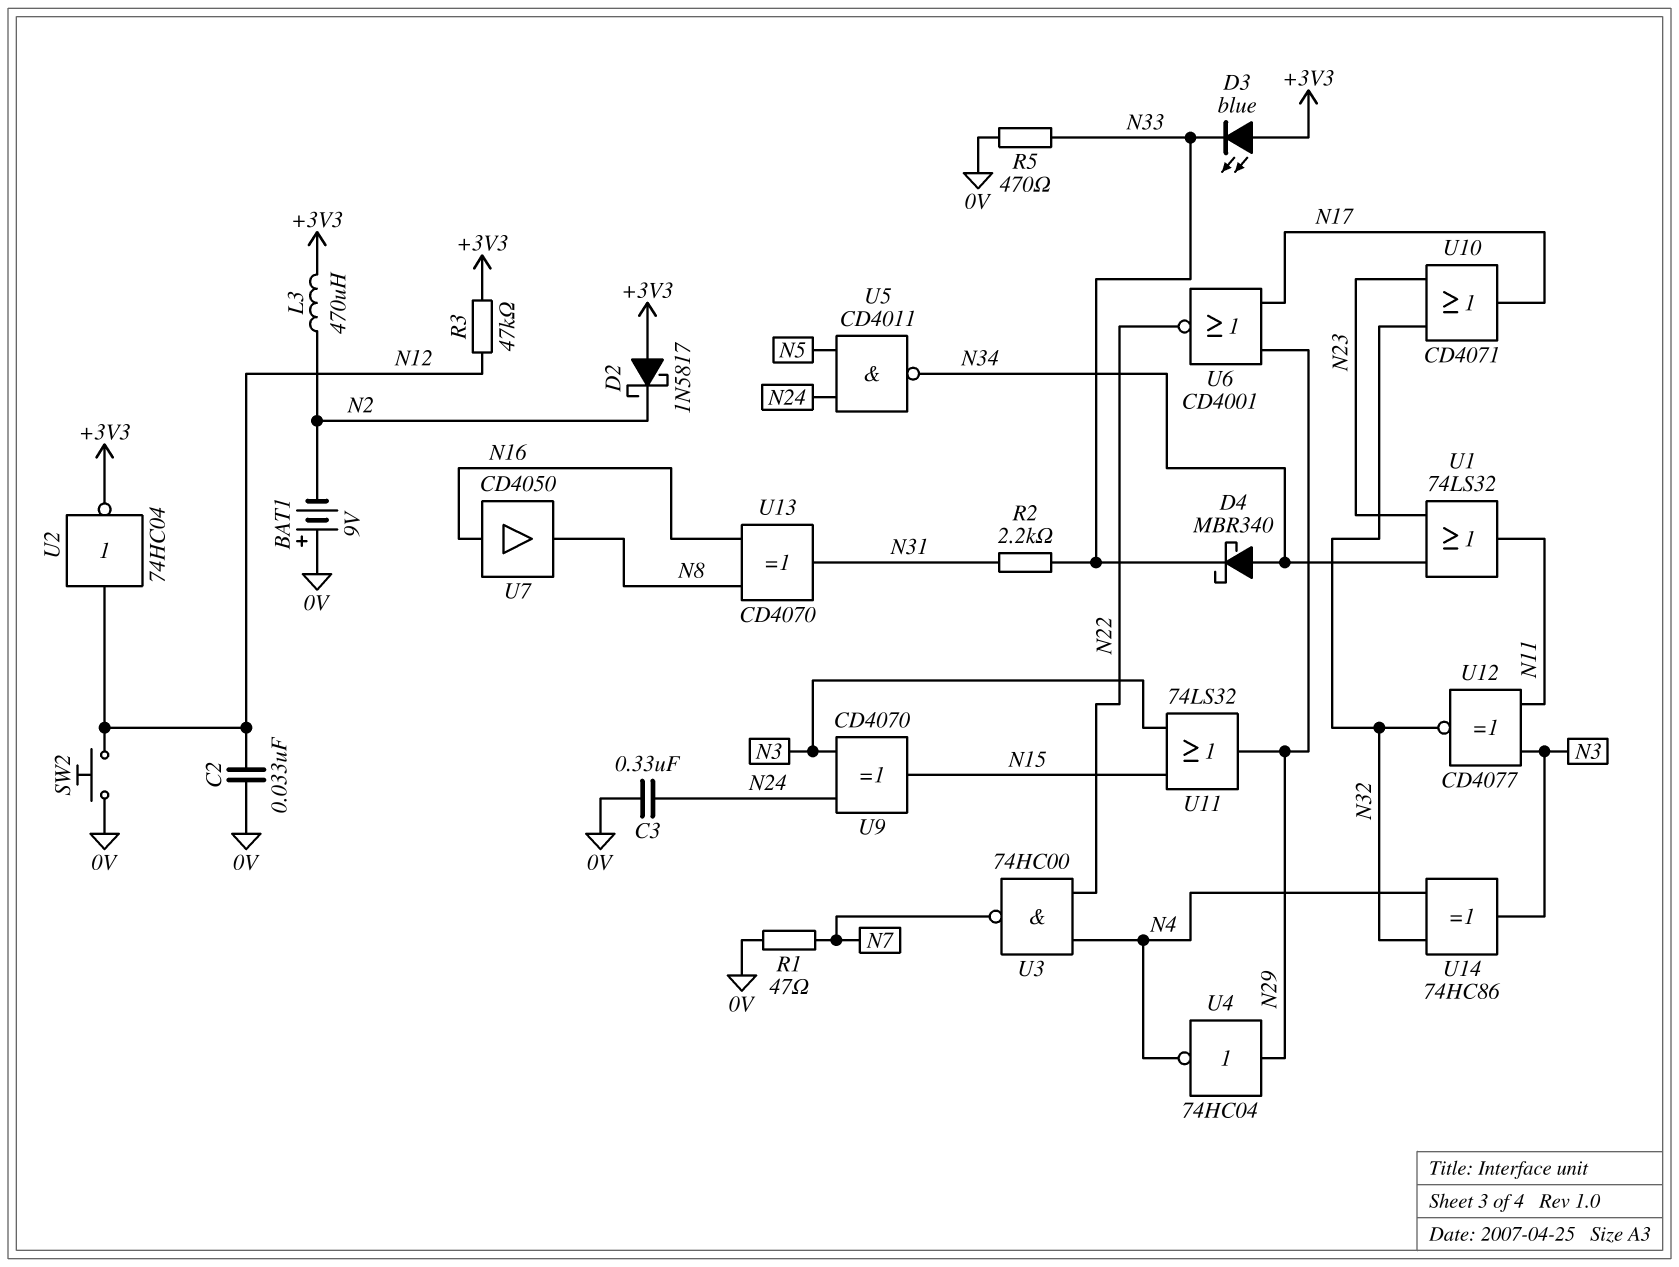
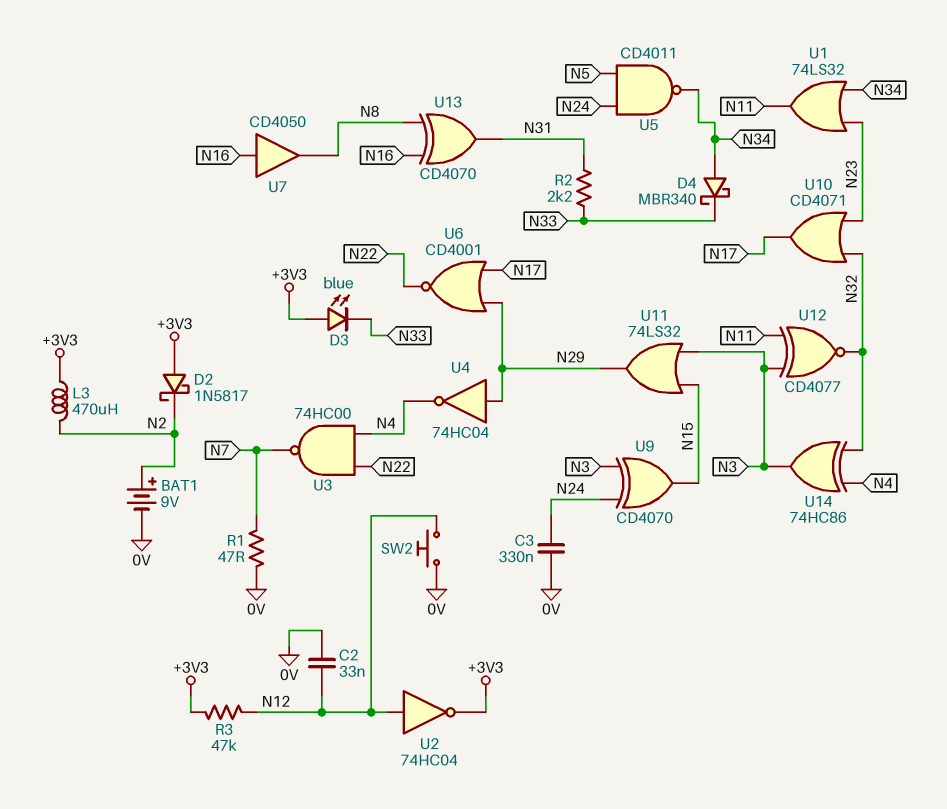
BAT1: 9V (plus 0V, minus N2) -> 9V (plus N2, minus 0V)
R5: 470 (0V, N33) -> none

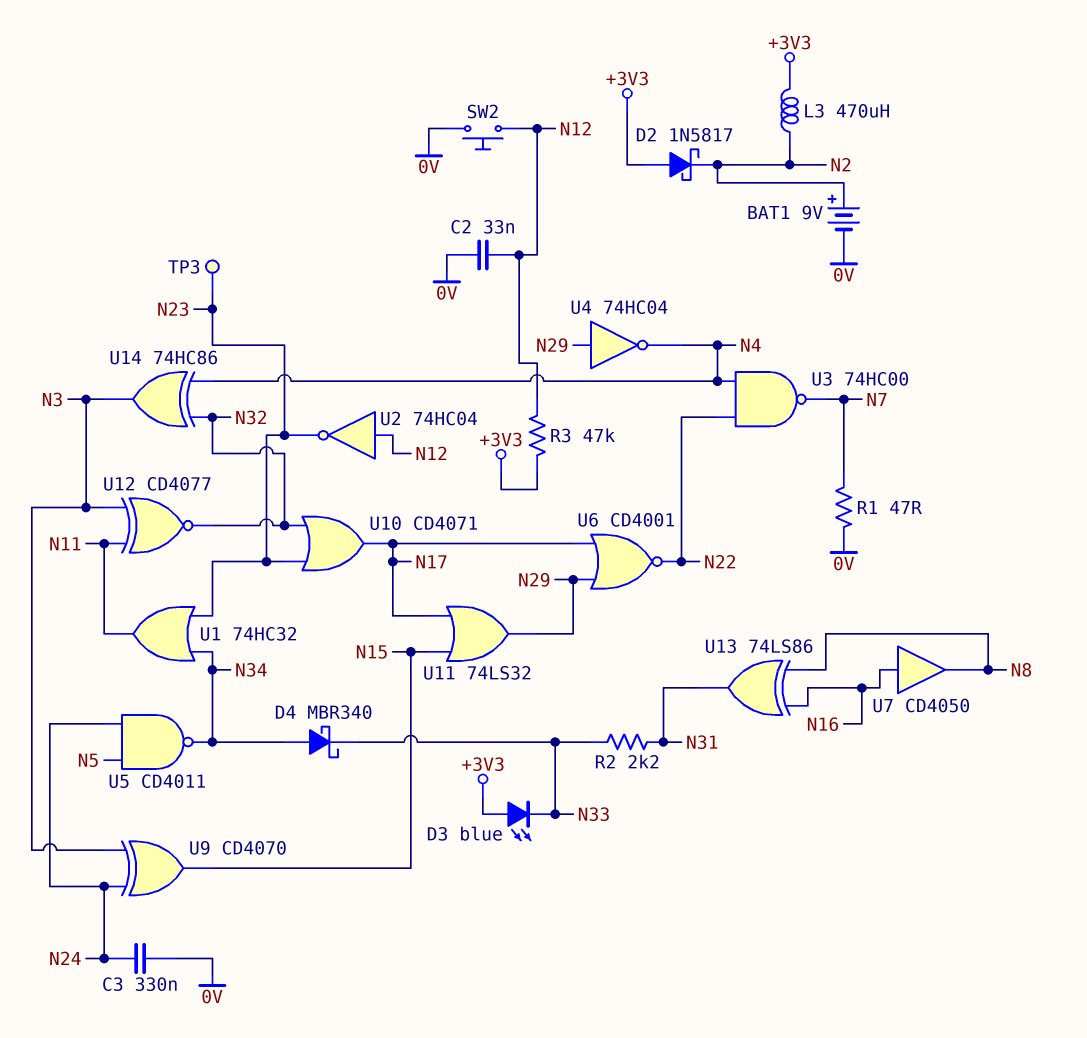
TP3: none -> test point (N23)
U1: OR 74LS32 (in N23, in N34, out N11) -> OR 74HC32 (in N23, in N34, out N11)
U2: NOT 74HC04 (in N12, out +3V3) -> NOT 74HC04 (in N12, out N23)
U11: OR 74LS32 (in N3, in N15, out N29) -> OR 74LS32 (in N15, in N17, out N29)
U13: XOR CD4070 (in N8, in N16, out N31) -> XOR 74LS86 (in N8, in N16, out N31)

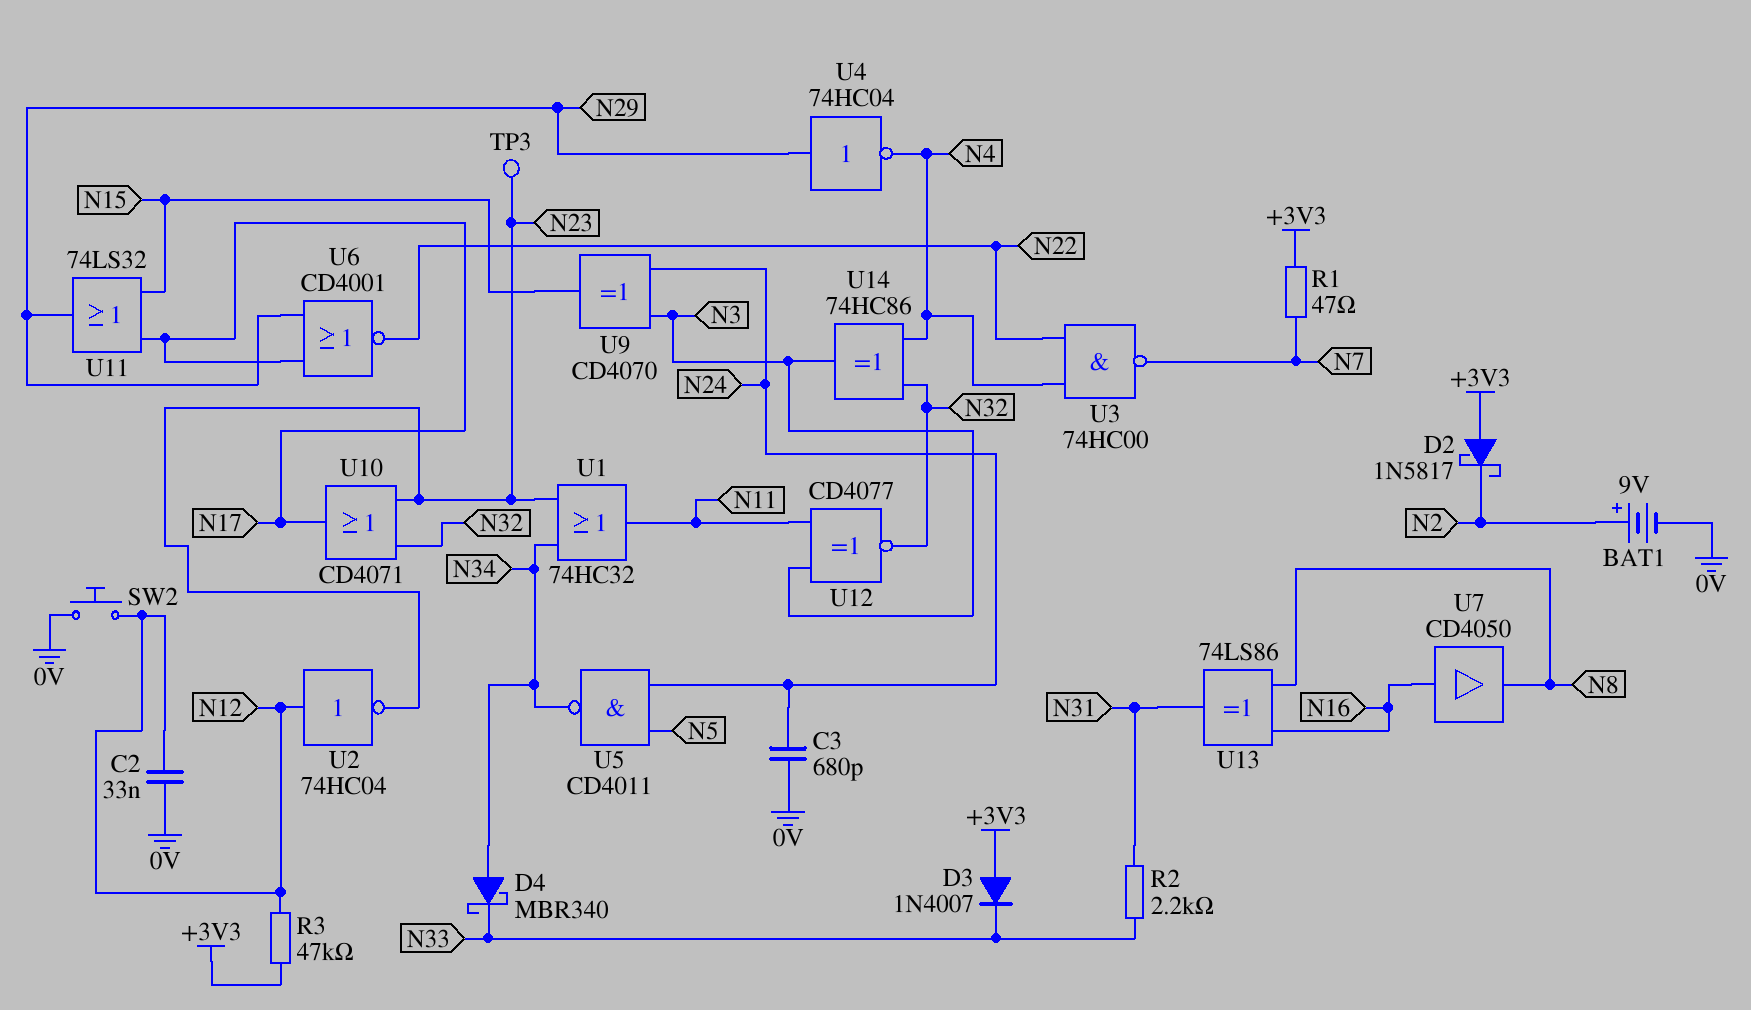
C3: 330nF (0V, N24) -> 680pF (0V, N24)
D3: LED blue (A +3V3, K N33) -> diode 1N4007 (A +3V3, K N33)
L3: 470uH (+3V3, N2) -> none
R1: 47 (0V, N7) -> 47 (+3V3, N7)

